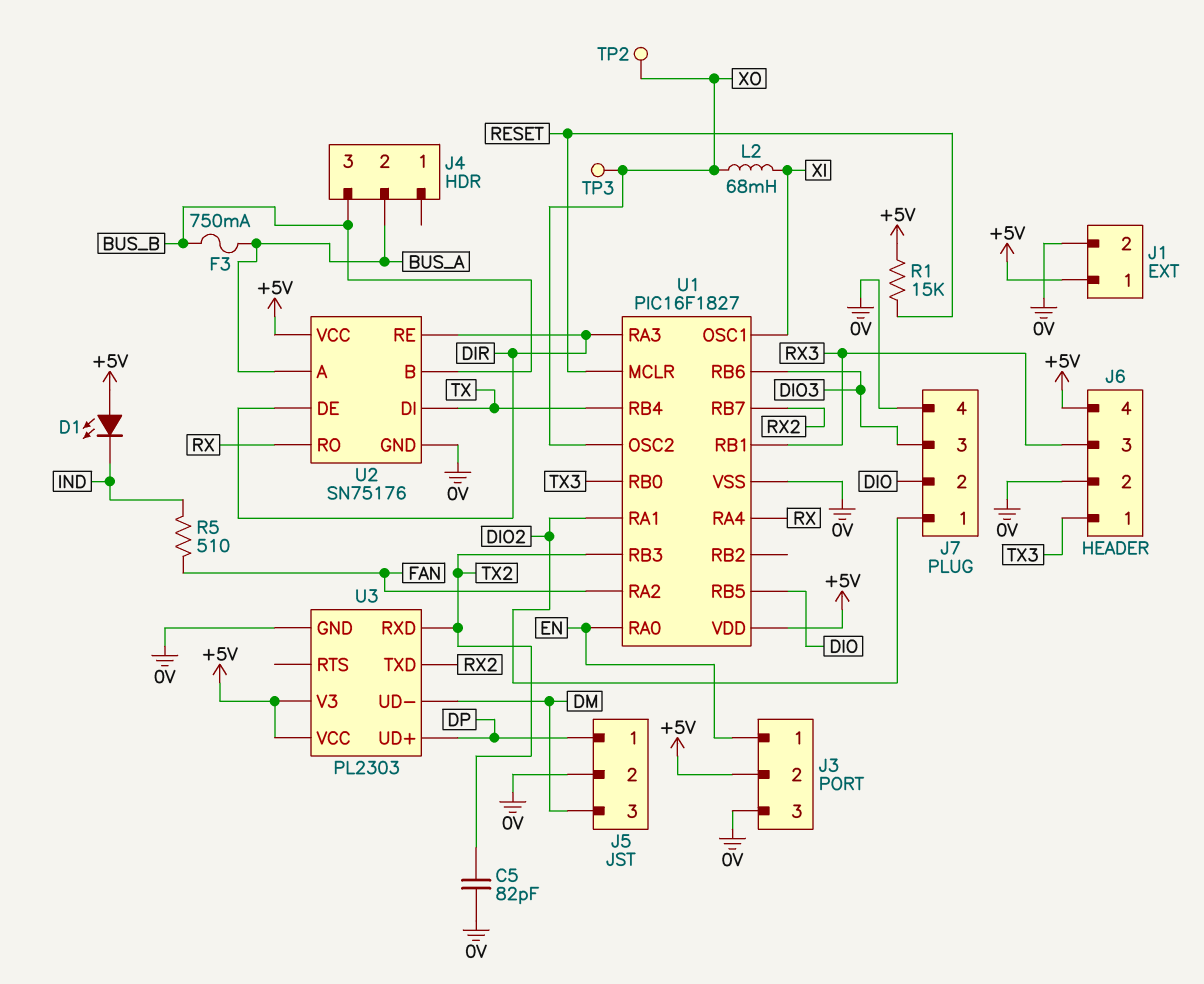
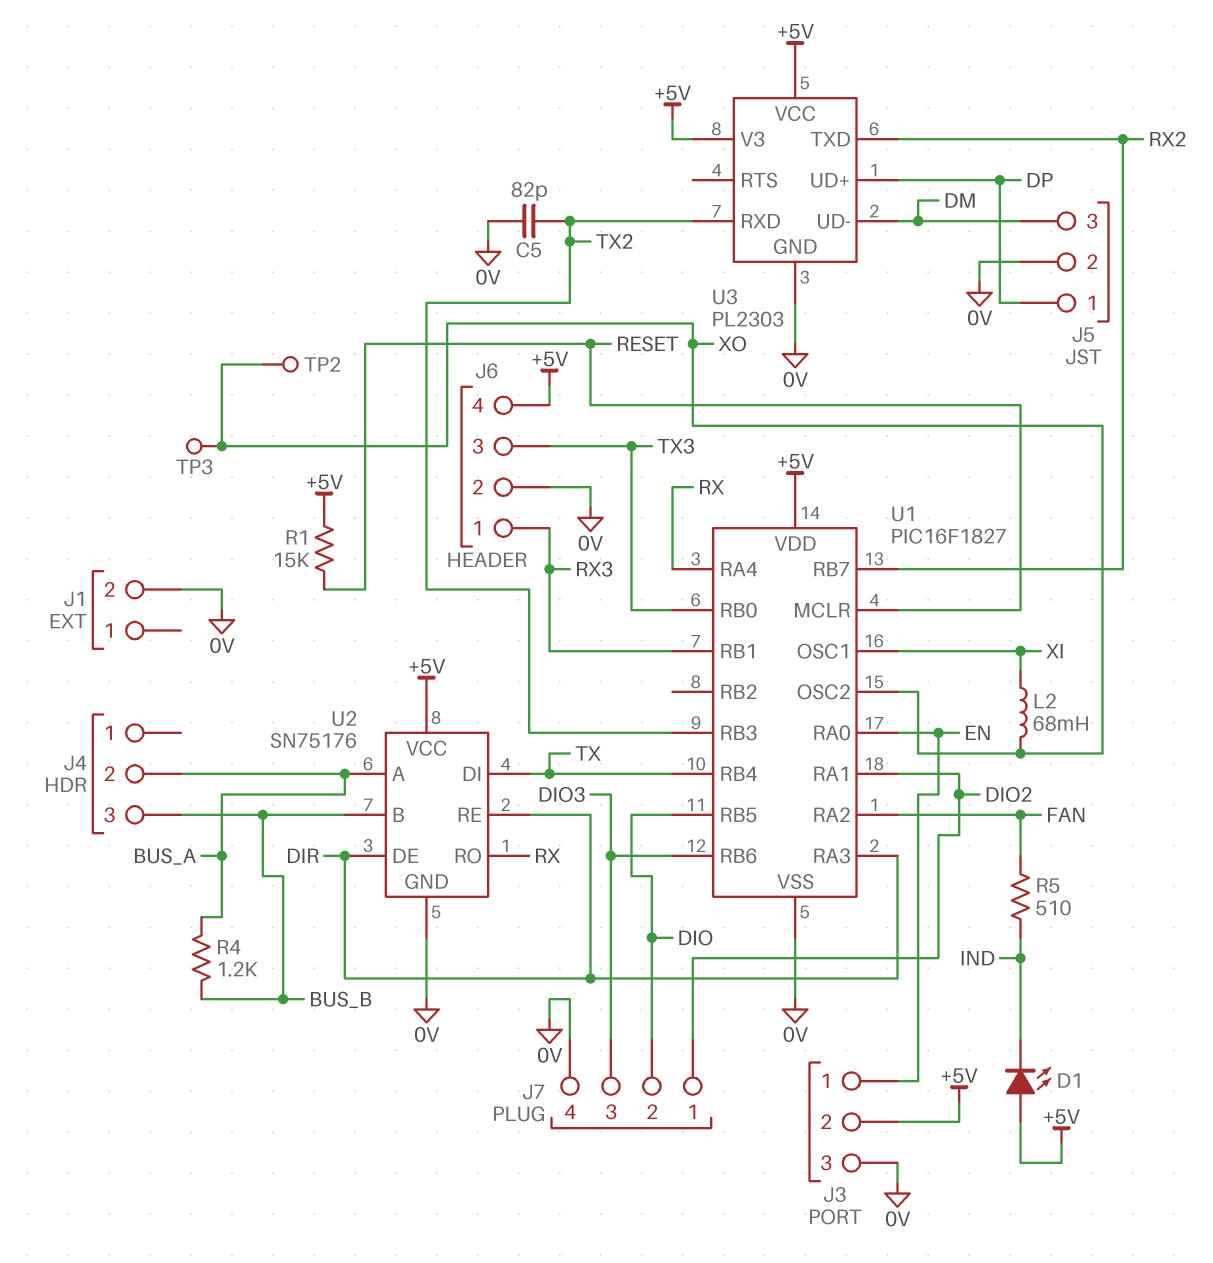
F3: 750mA (BUS_A, BUS_B) -> none
J1 pin 1: +5V -> none
J6 pin 1: TX3 -> RX3
J6 pin 3: RX3 -> TX3
R4: none -> 1.2k (BUS_A, BUS_B)

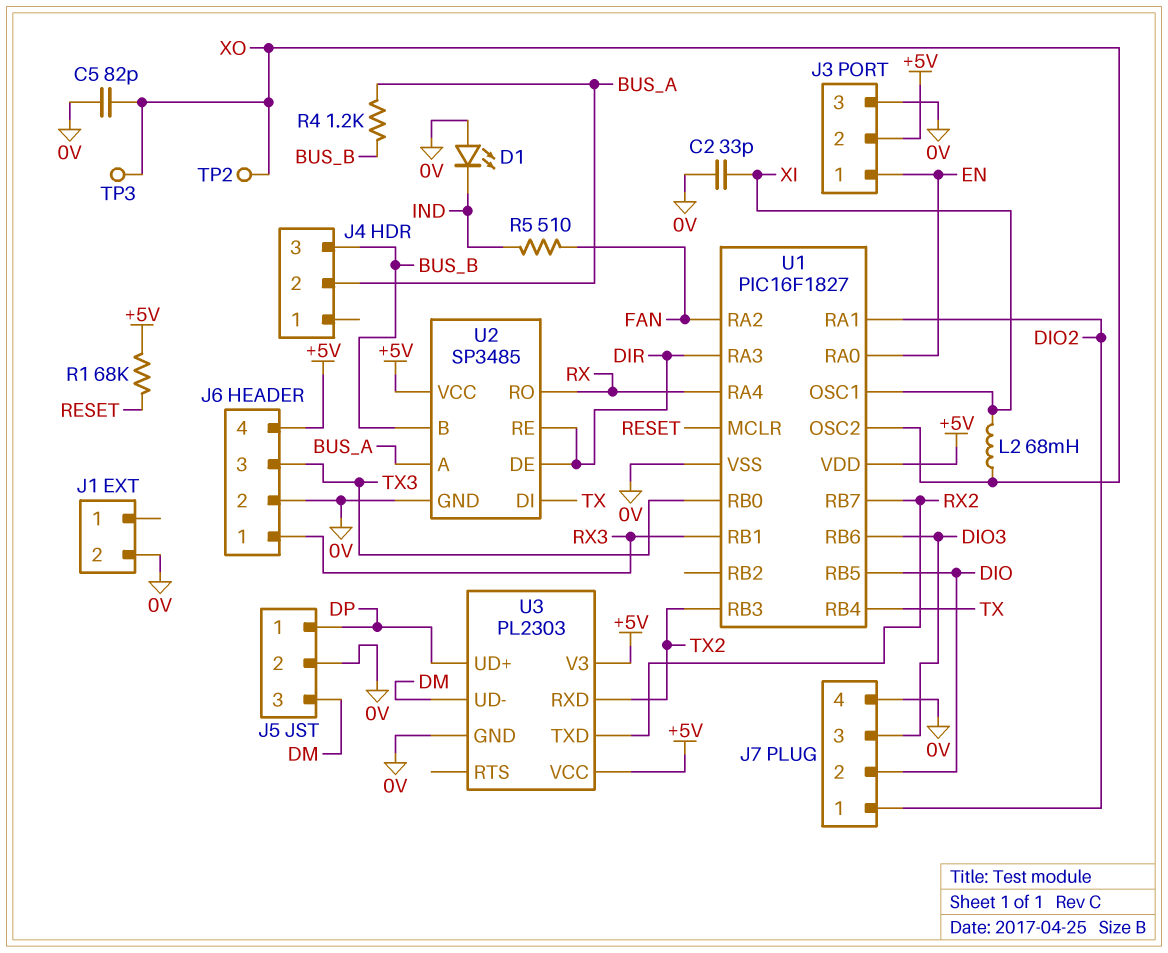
C2: none -> 33pF (0V, XI)
C5: 82pF (0V, TX2) -> 82pF (0V, XO)
D1: LED (A +5V, K IND) -> LED (A 0V, K IND)
R1: 15k (+5V, RESET) -> 68k (+5V, RESET)
U2: SN75176 -> SP3485

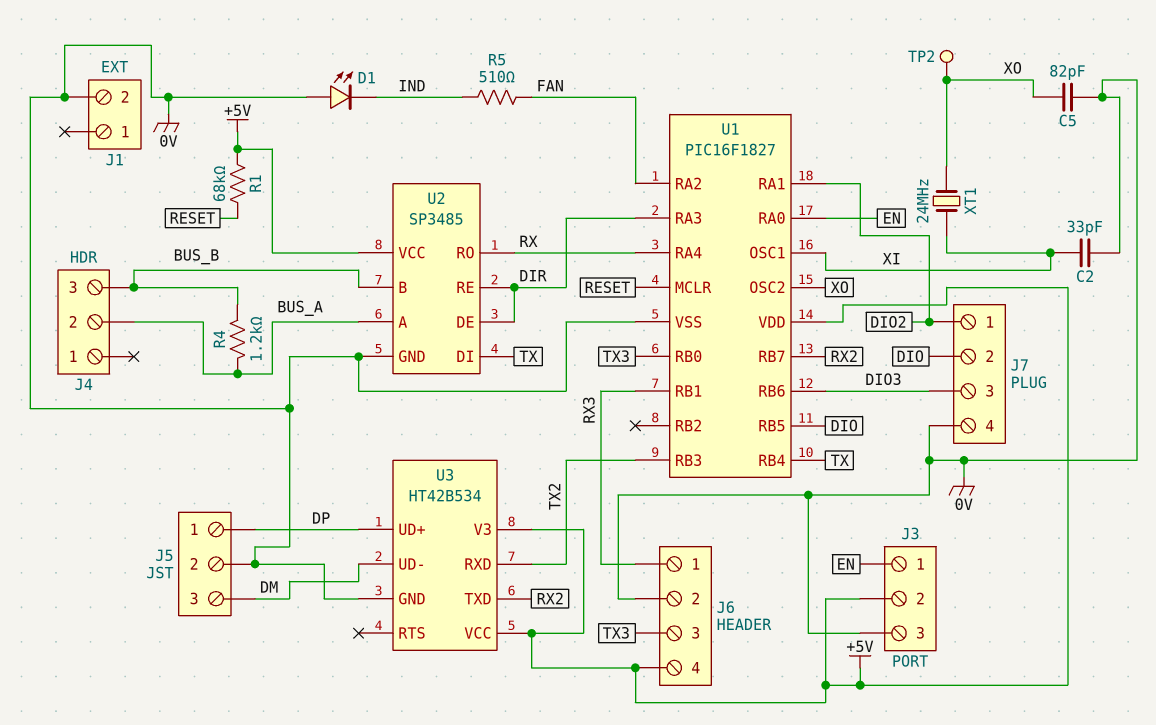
L2: 68mH (XI, XO) -> none
TP3: test point (XO) -> none
U3: PL2303 -> HT42B534
XT1: none -> 24MHz (XI, XO)

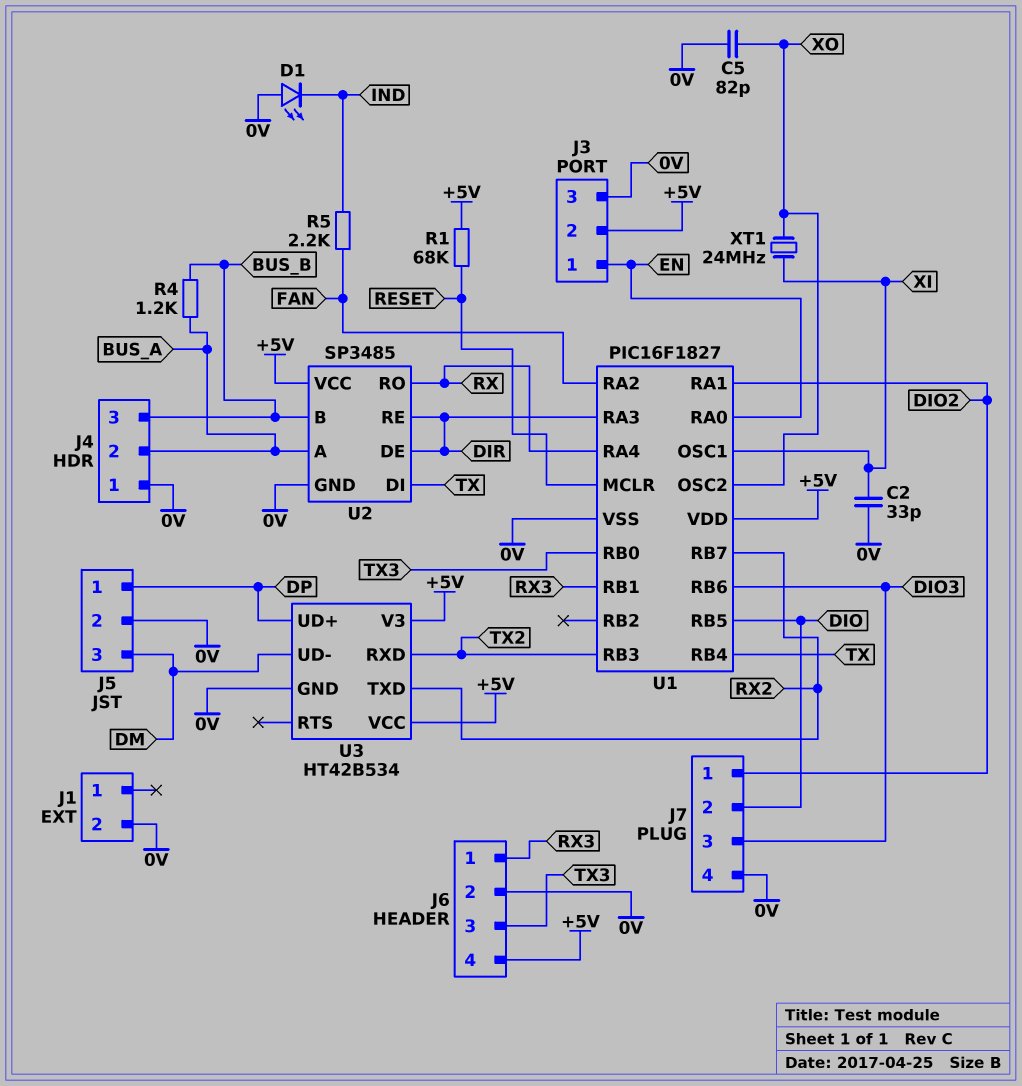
J4 pin 1: none -> 0V
R5: 510 (FAN, IND) -> 2.2k (FAN, IND)
TP2: test point (XO) -> none

